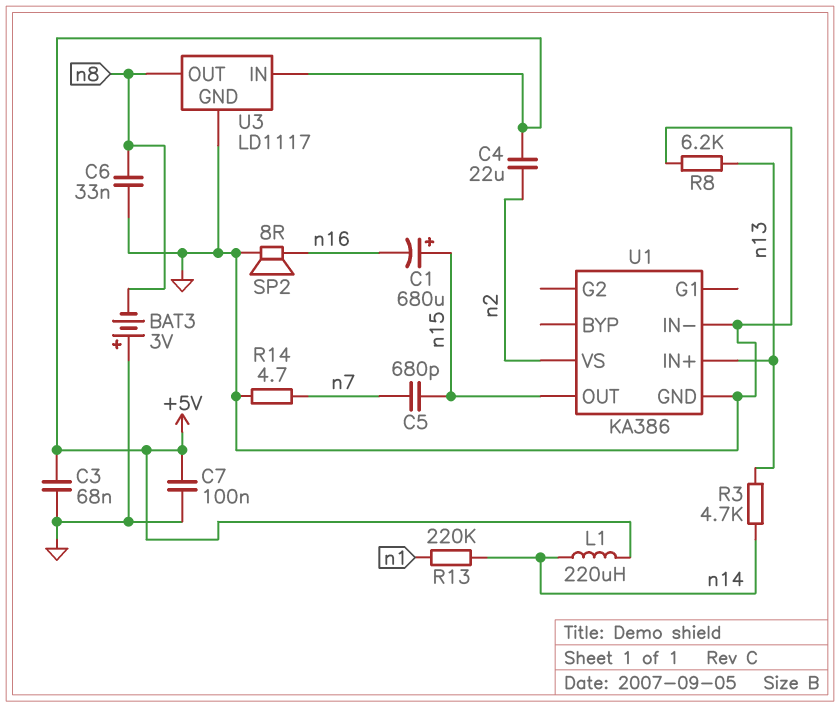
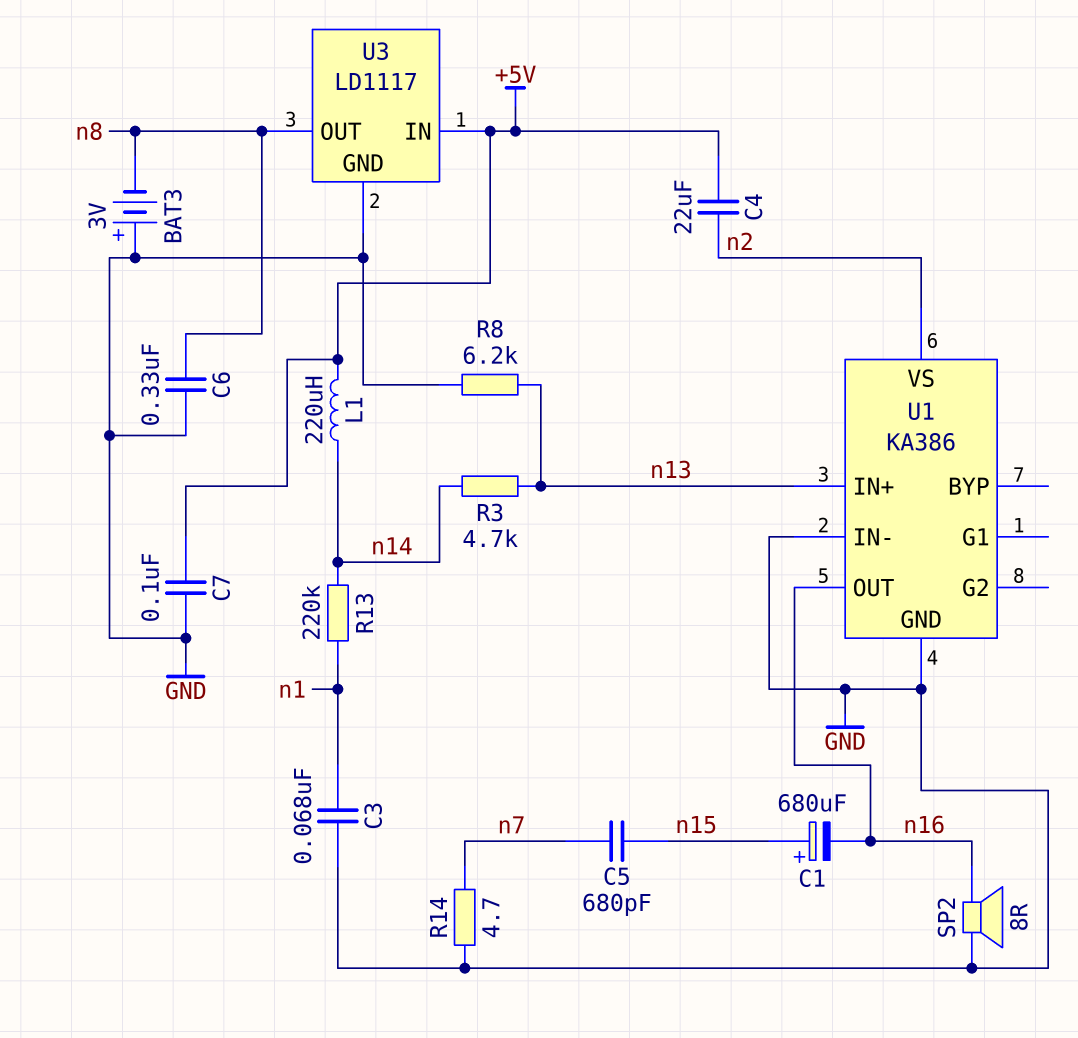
C3: 68nF (+5V, GND) -> 68nF (GND, n1)
C6: 33nF (GND, n8) -> 330nF (GND, n8)
U1 pin OUT: n15 -> n16

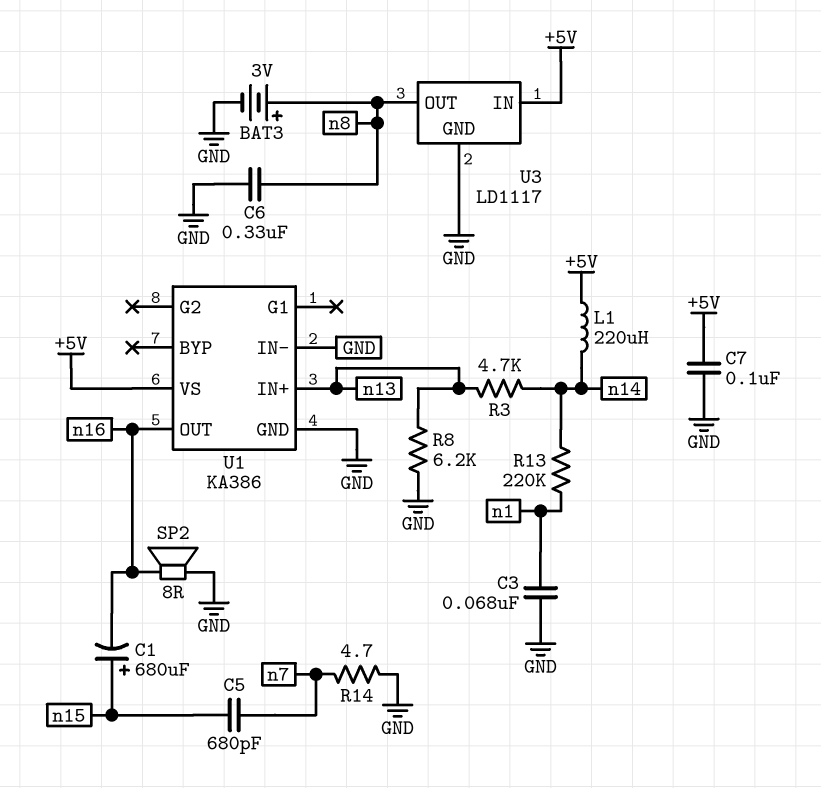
BAT3: 3V (plus GND, minus n8) -> 3V (plus n8, minus GND)
C4: 22uF (+5V, n2) -> none
U1 pin VS: n2 -> +5V

